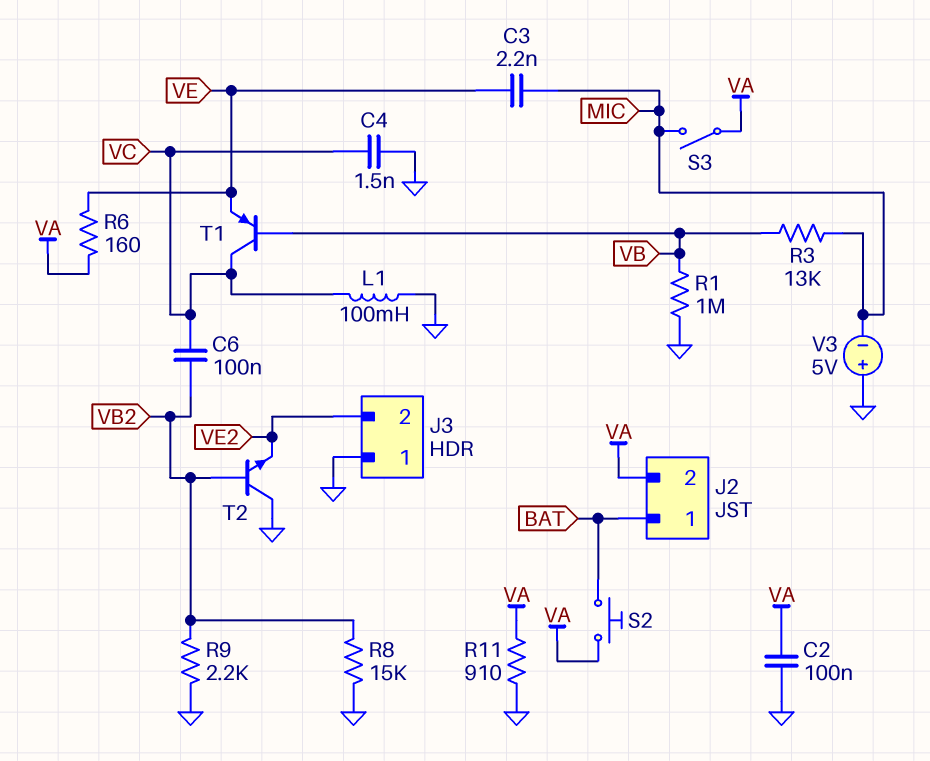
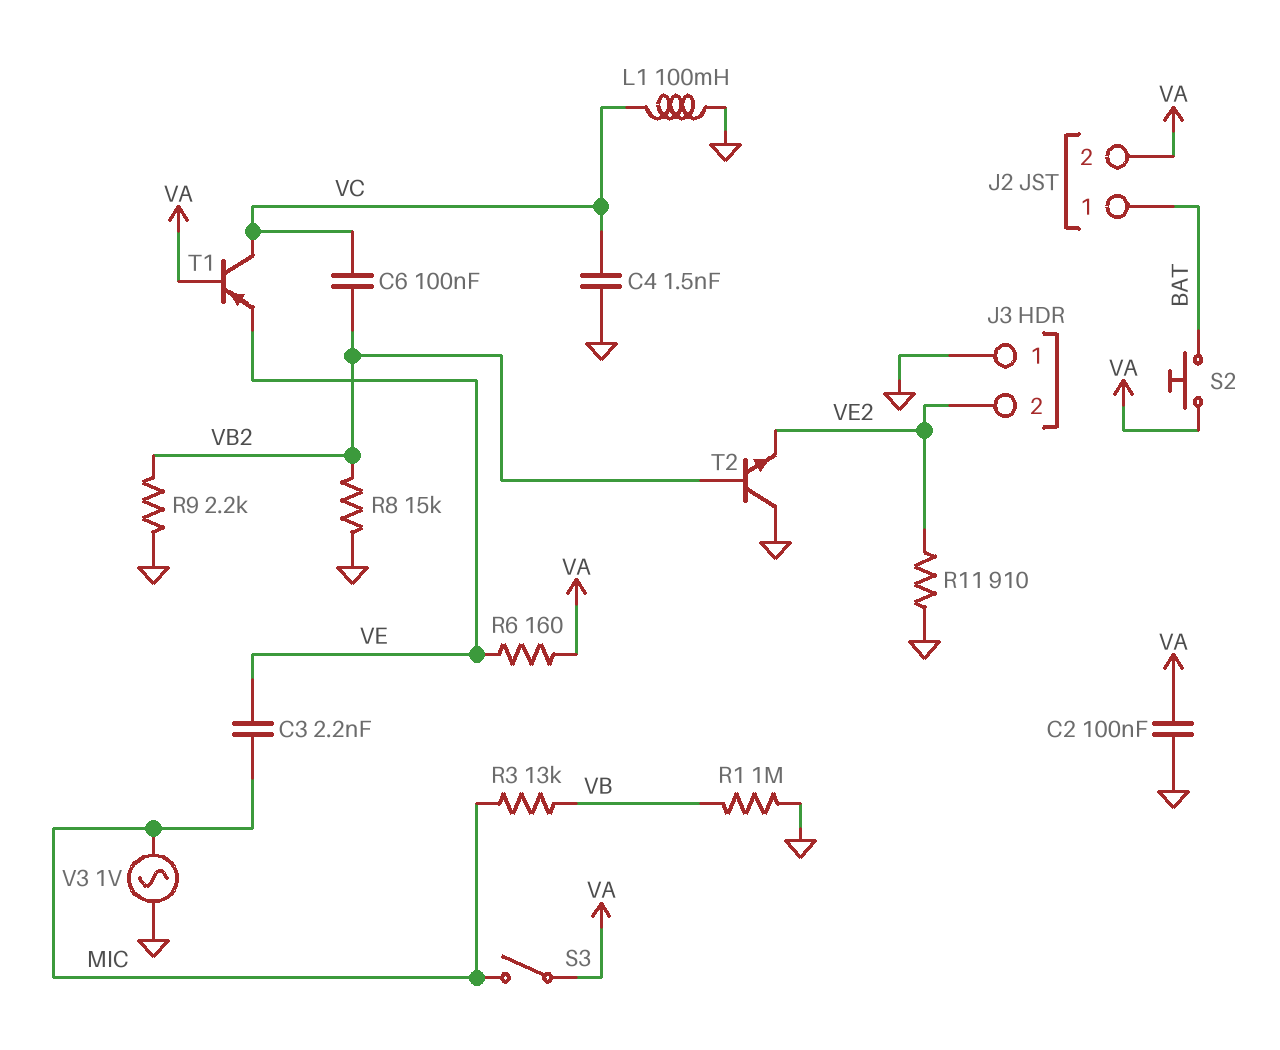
R11: 910 (GND, VA) -> 910 (GND, VE2)
T1: PNP (B VB, C VC, E VE) -> PNP (B VA, C VC, E VE)
V3: 5V (plus GND, minus MIC) -> AC 1V (GND, MIC)

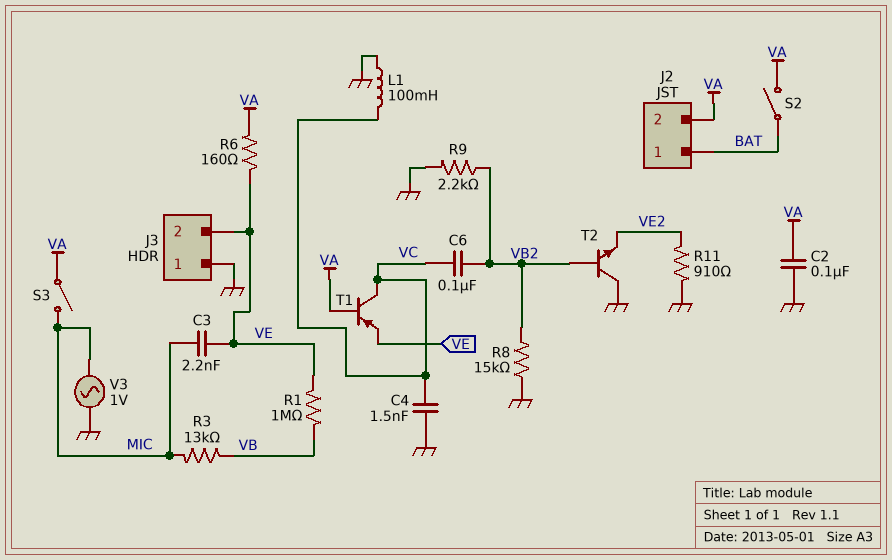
J3 pin 2: VE2 -> VE
R1: 1M (GND, VB) -> 1M (VB, VE)
S2: button (BAT, VA) -> switch (BAT, VA)

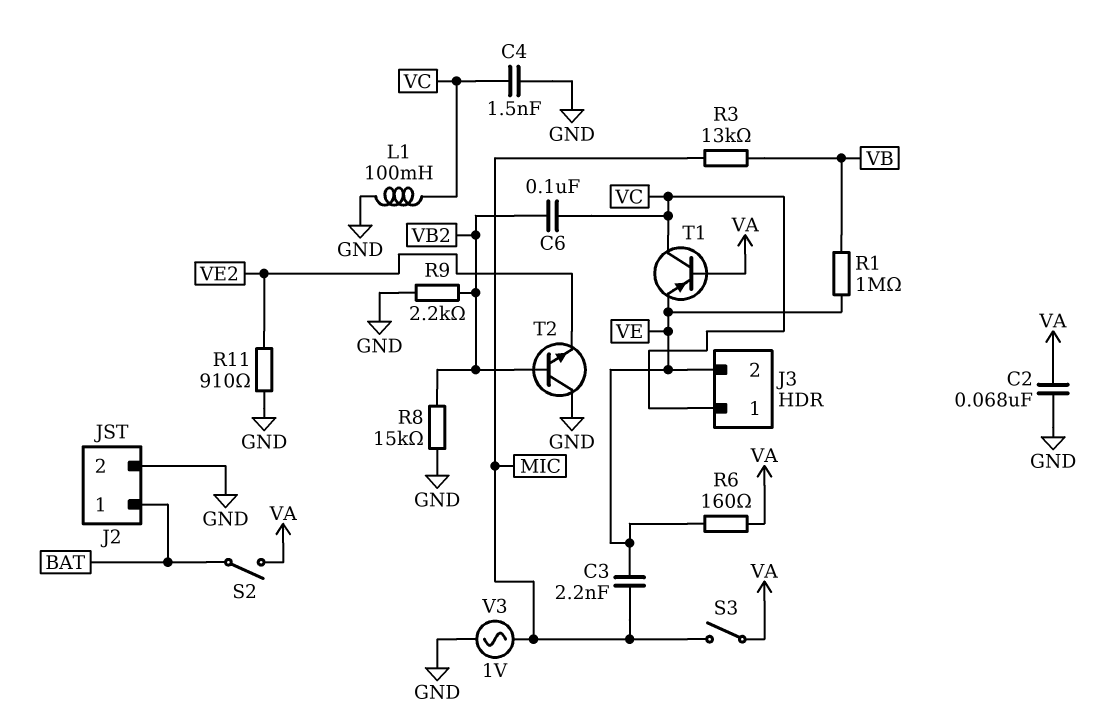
C2: 100nF (GND, VA) -> 68nF (GND, VA)
J2 pin 2: VA -> GND
J3 pin 1: GND -> VC

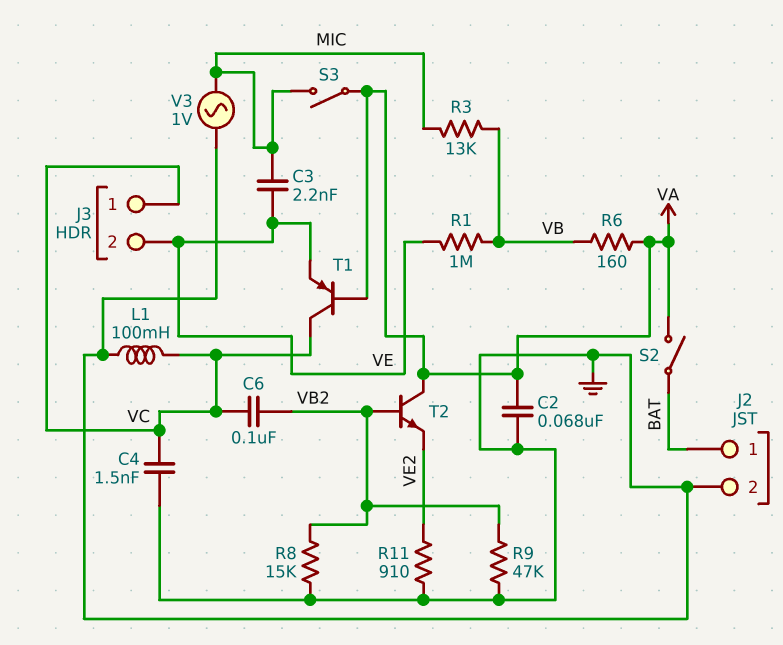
R6: 160 (VA, VE) -> 160 (VA, VB)
R9: 2.2k (GND, VB2) -> 47k (GND, VB2)
T2: NPN (B VB2, C GND, E VE2) -> NPN (B VB2, C VA, E VE2)

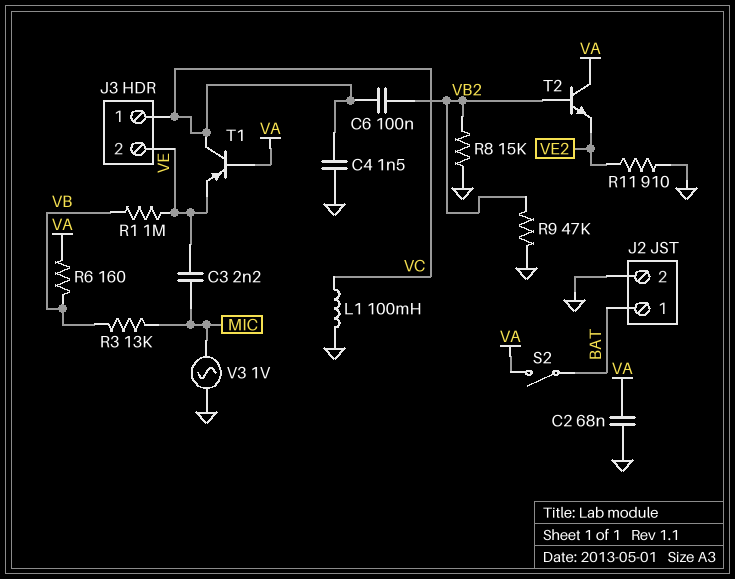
S3: switch (MIC, VA) -> none

